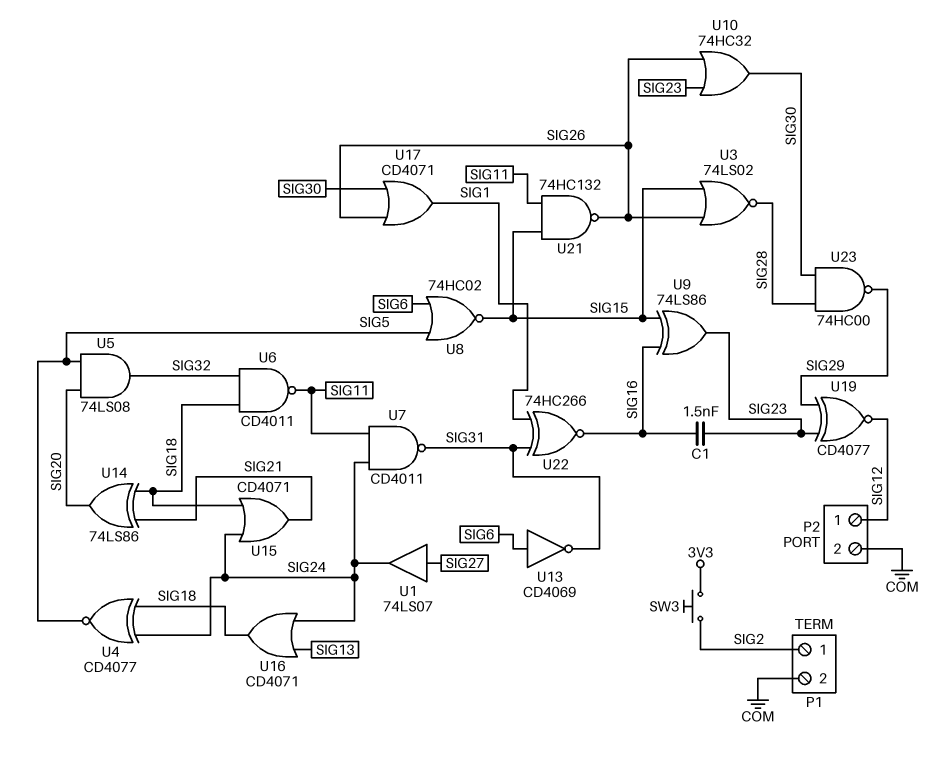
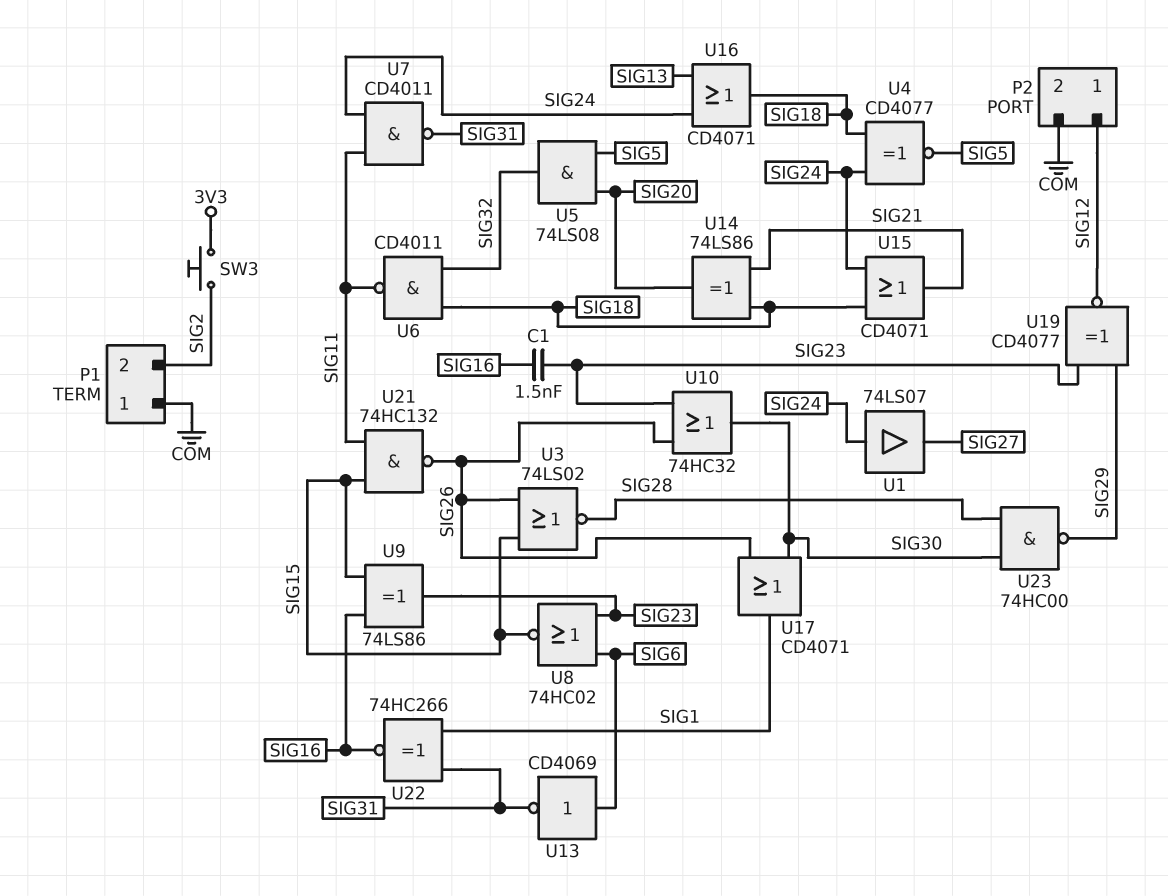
P1 pin 1: SIG2 -> COM
P1 pin 2: COM -> SIG2
U1: buffer 74LS07 (in SIG27, out SIG24) -> buffer 74LS07 (in SIG24, out SIG27)
U8: NOR 74HC02 (in SIG5, in SIG6, out SIG15) -> NOR 74HC02 (in SIG6, in SIG23, out SIG15)

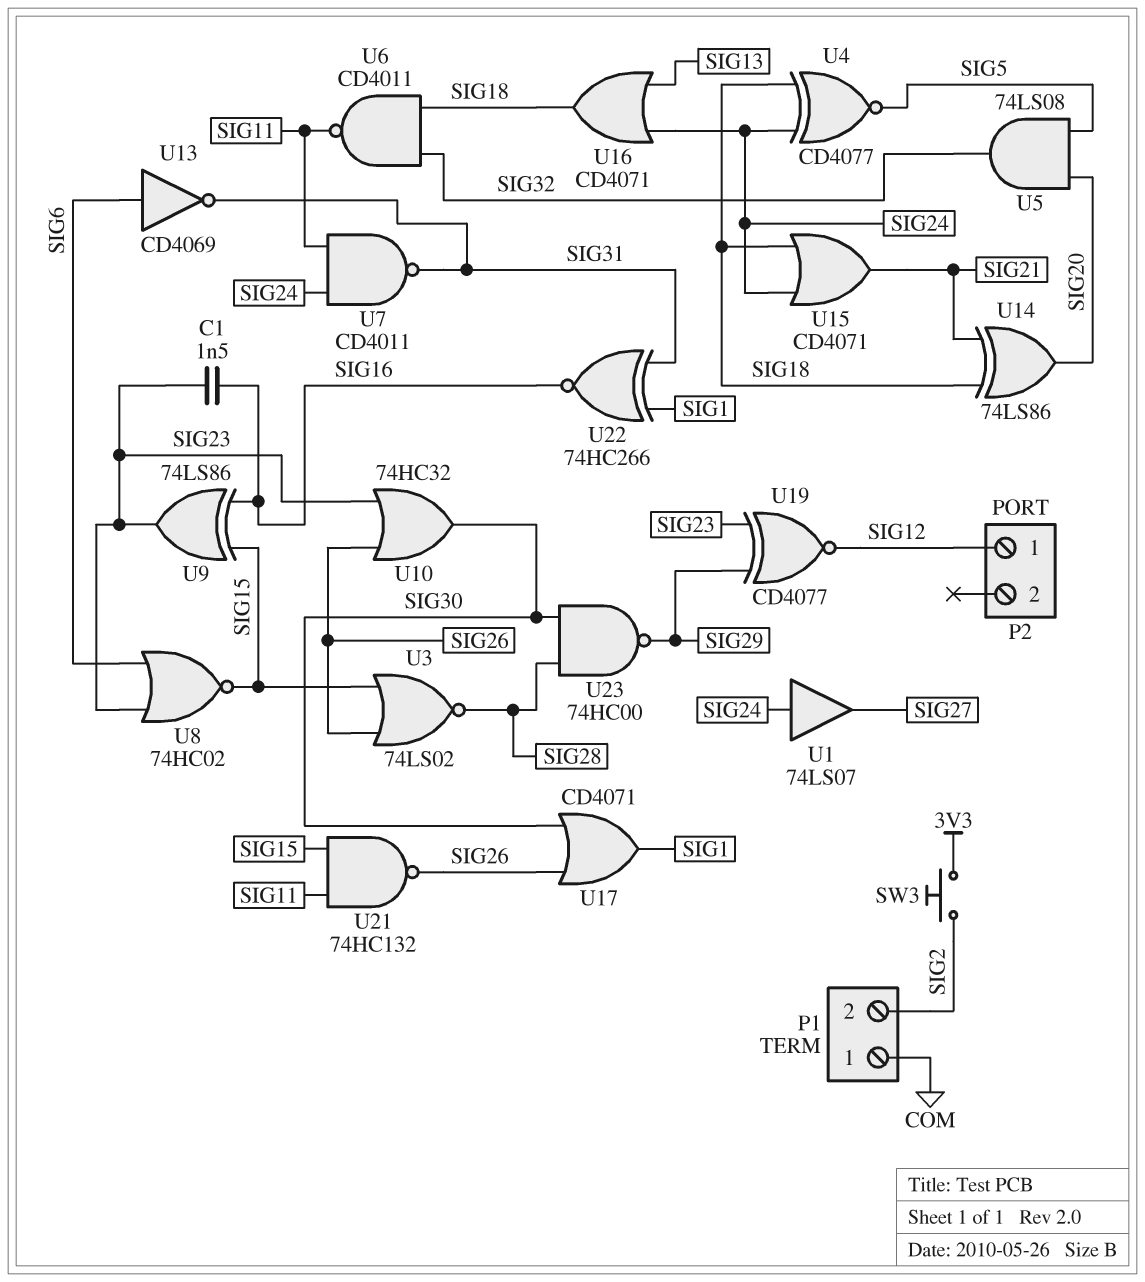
P2 pin 2: COM -> none

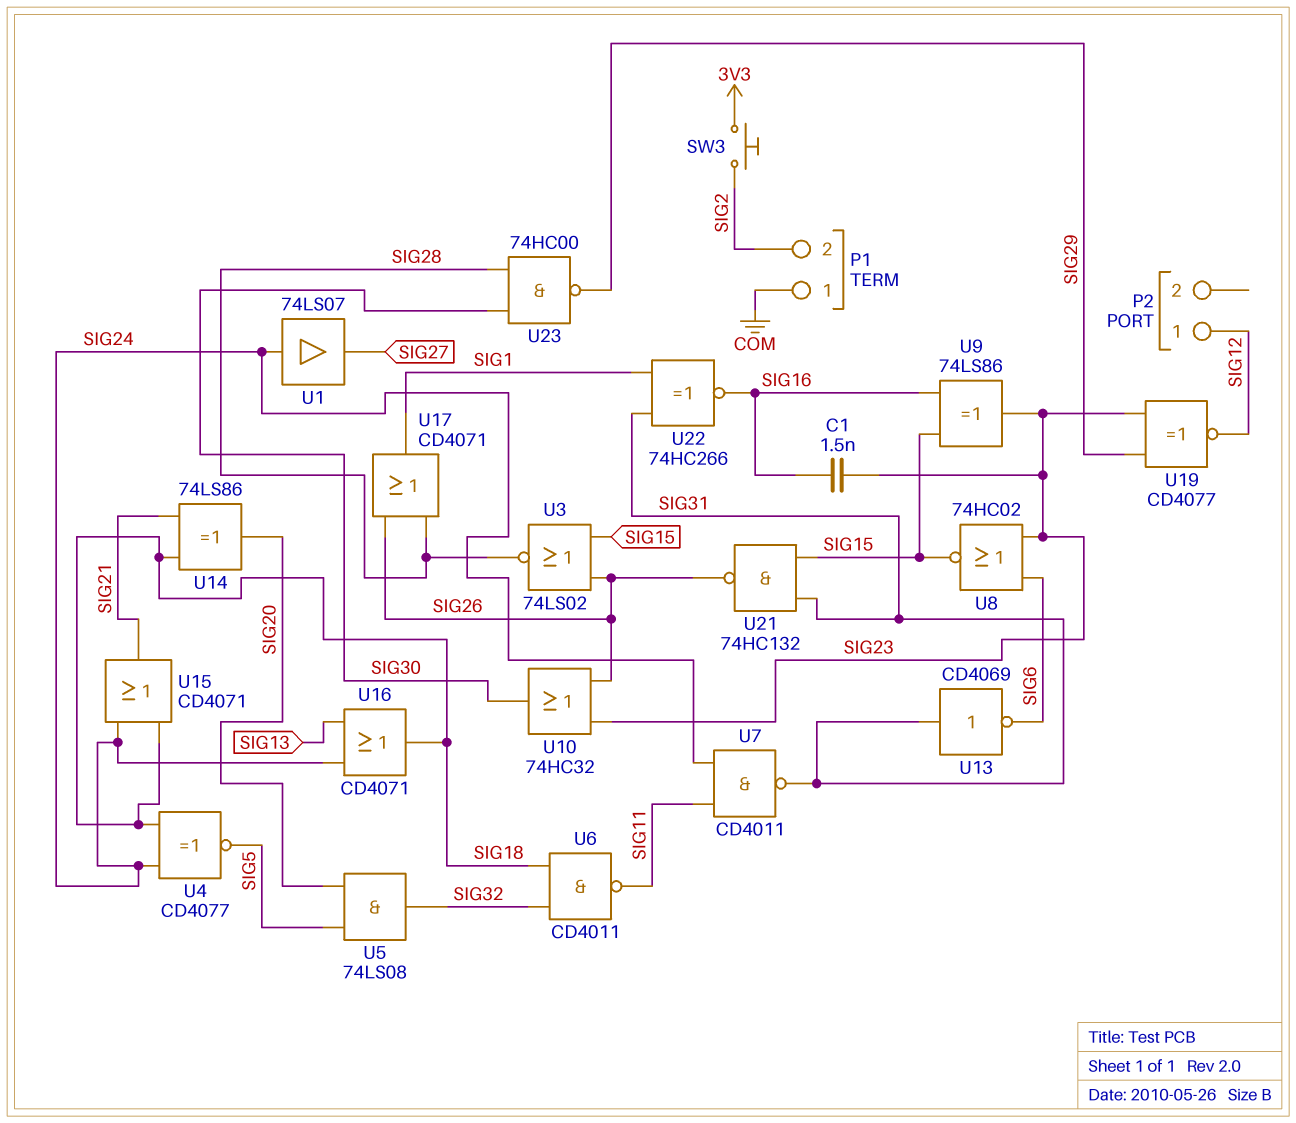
U13: NOT CD4069 (in SIG6, out SIG31) -> NOT CD4069 (in SIG31, out SIG6)
U17: OR CD4071 (in SIG26, in SIG30, out SIG1) -> OR CD4071 (in SIG26, in SIG28, out SIG1)
U21: NAND 74HC132 (in SIG11, in SIG15, out SIG26) -> NAND 74HC132 (in SIG15, in SIG31, out SIG26)

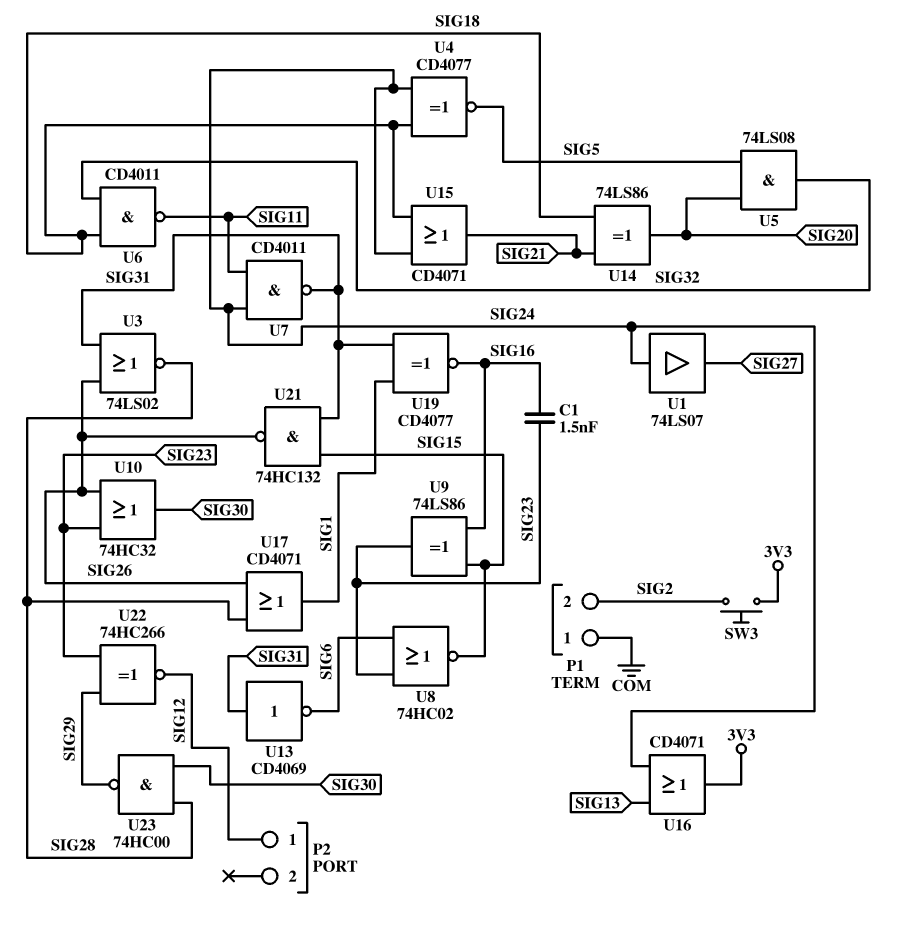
U3: NOR 74LS02 (in SIG15, in SIG26, out SIG28) -> NOR 74LS02 (in SIG26, in SIG31, out SIG28)
U16: OR CD4071 (in SIG13, in SIG24, out SIG18) -> OR CD4071 (in SIG13, in SIG24, out 3V3)
U19: XNOR CD4077 (in SIG23, in SIG29, out SIG12) -> XNOR CD4077 (in SIG1, in SIG31, out SIG16)
U22: XNOR 74HC266 (in SIG1, in SIG31, out SIG16) -> XNOR 74HC266 (in SIG23, in SIG29, out SIG12)

